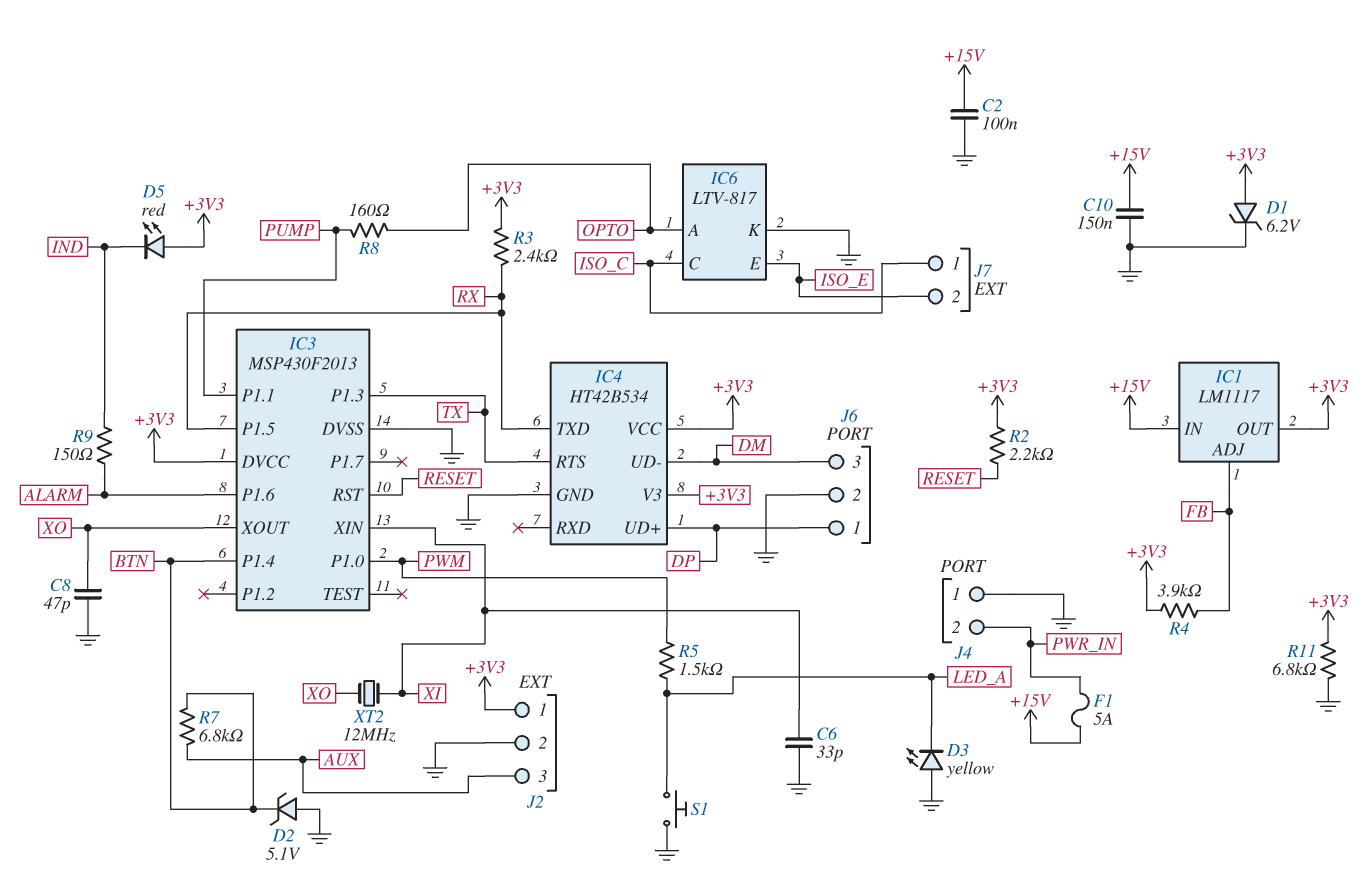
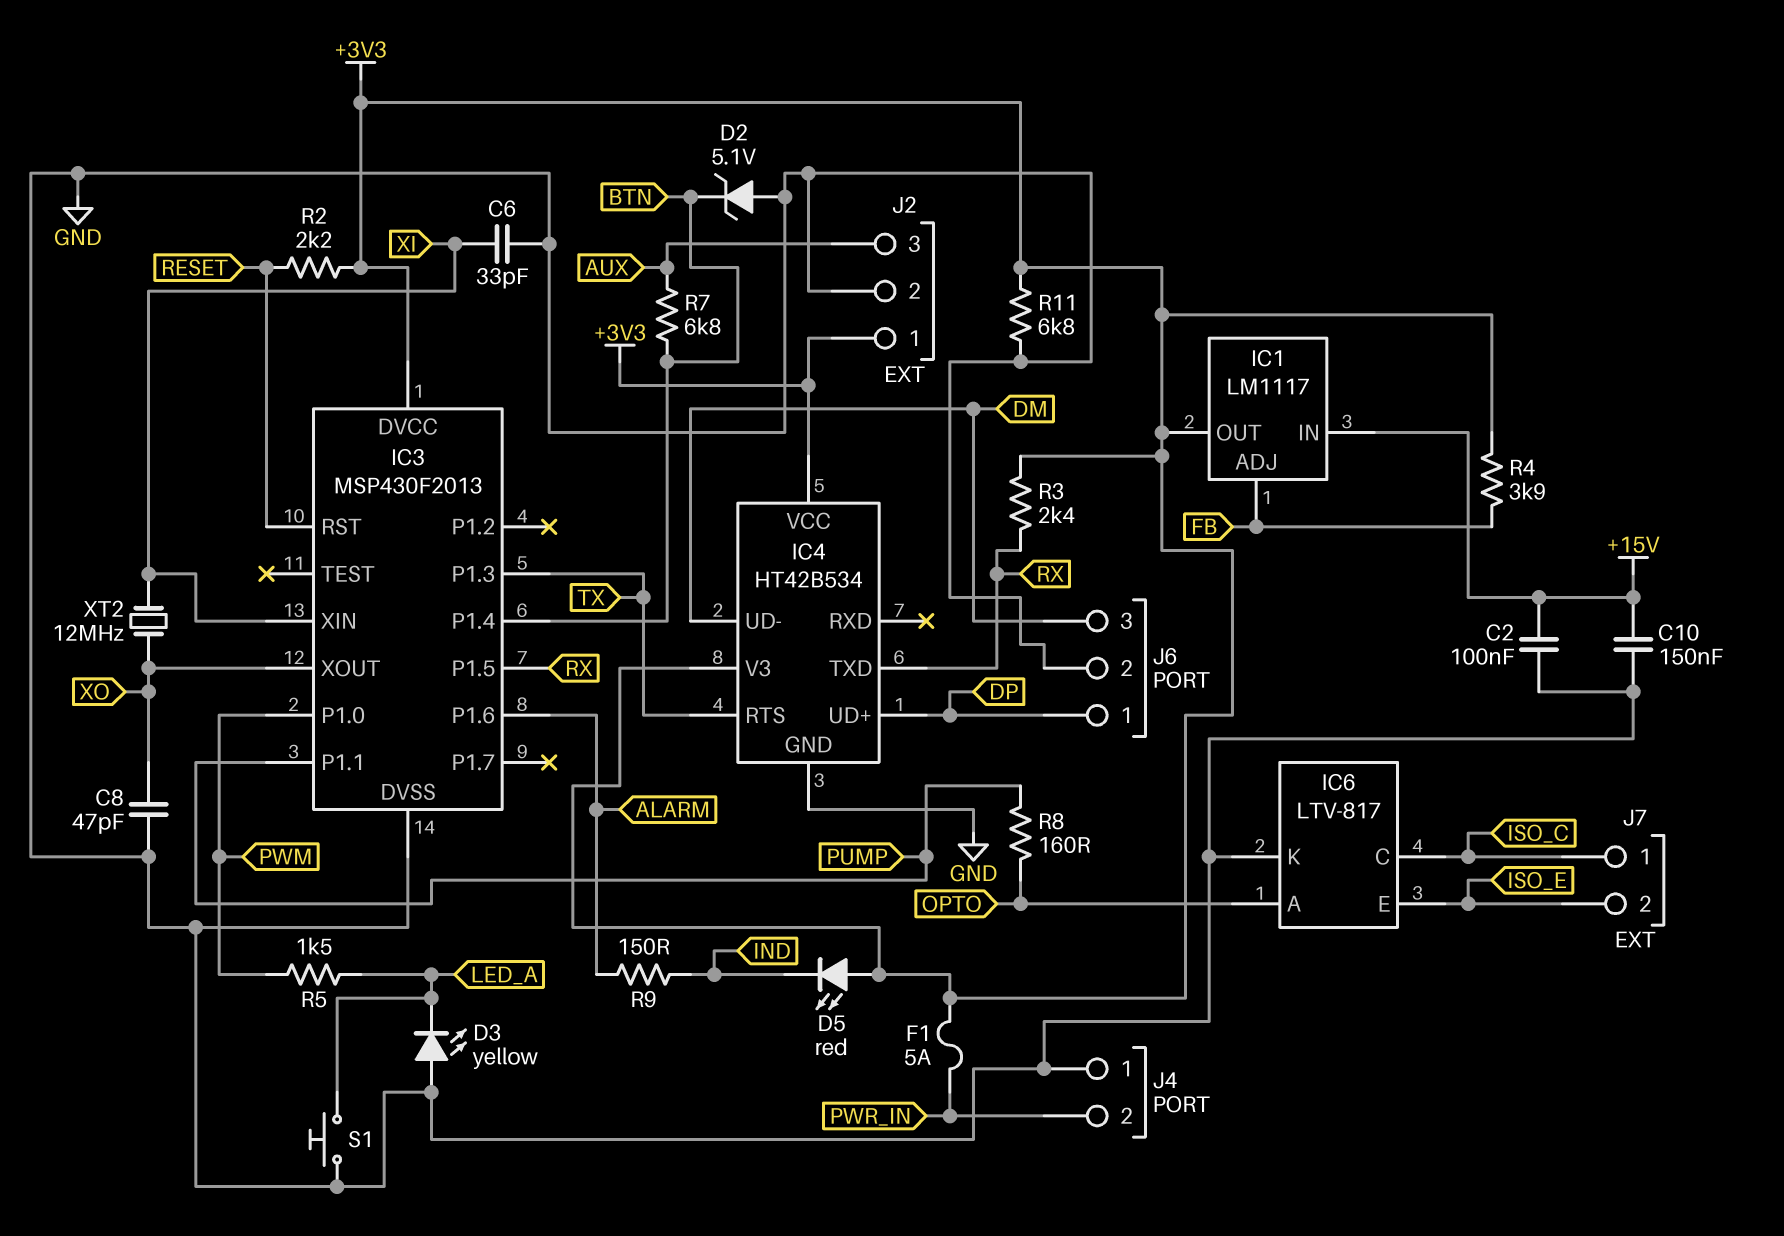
D1: zener 6.2V (A +3V3, K GND) -> none
F1: 5A (+15V, PWR_IN) -> 5A (+3V3, PWR_IN)

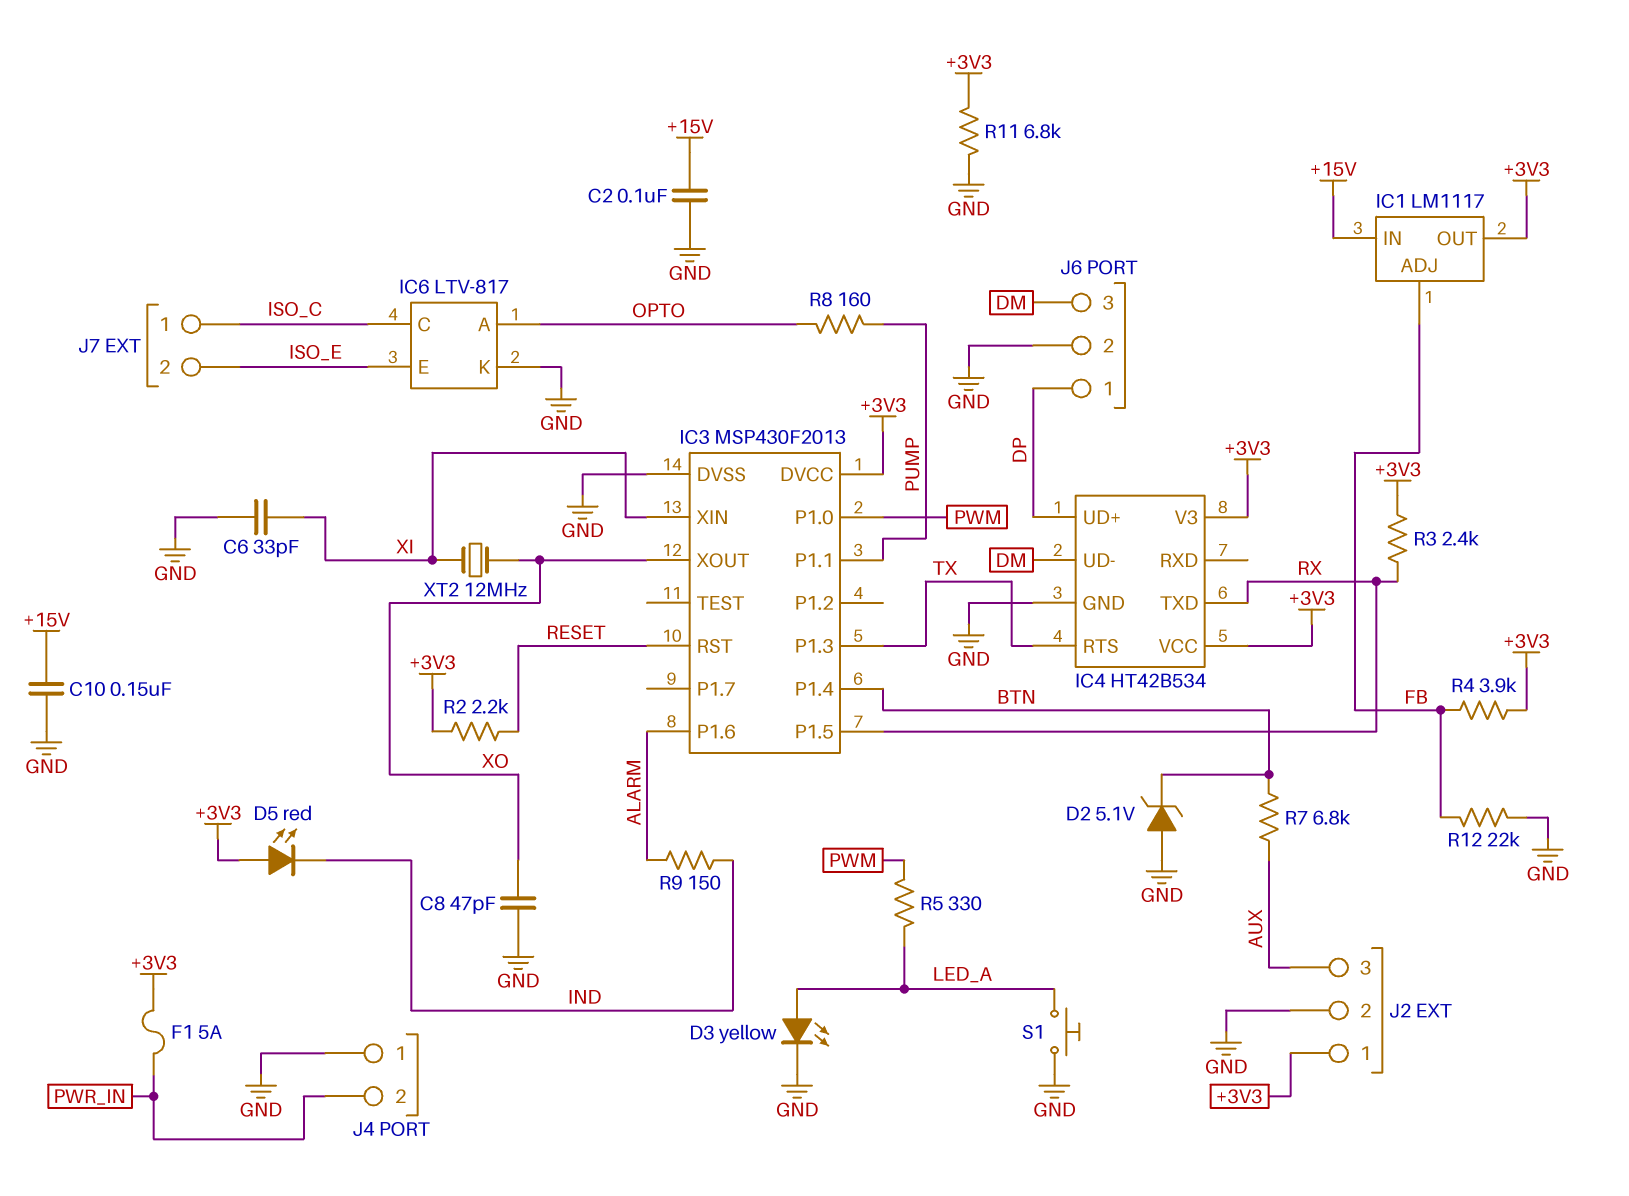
D3: LED yellow (A GND, K LED_A) -> LED yellow (A LED_A, K GND)
R5: 1.5k (LED_A, PWM) -> 330 (LED_A, PWM)
R12: none -> 22k (FB, GND)

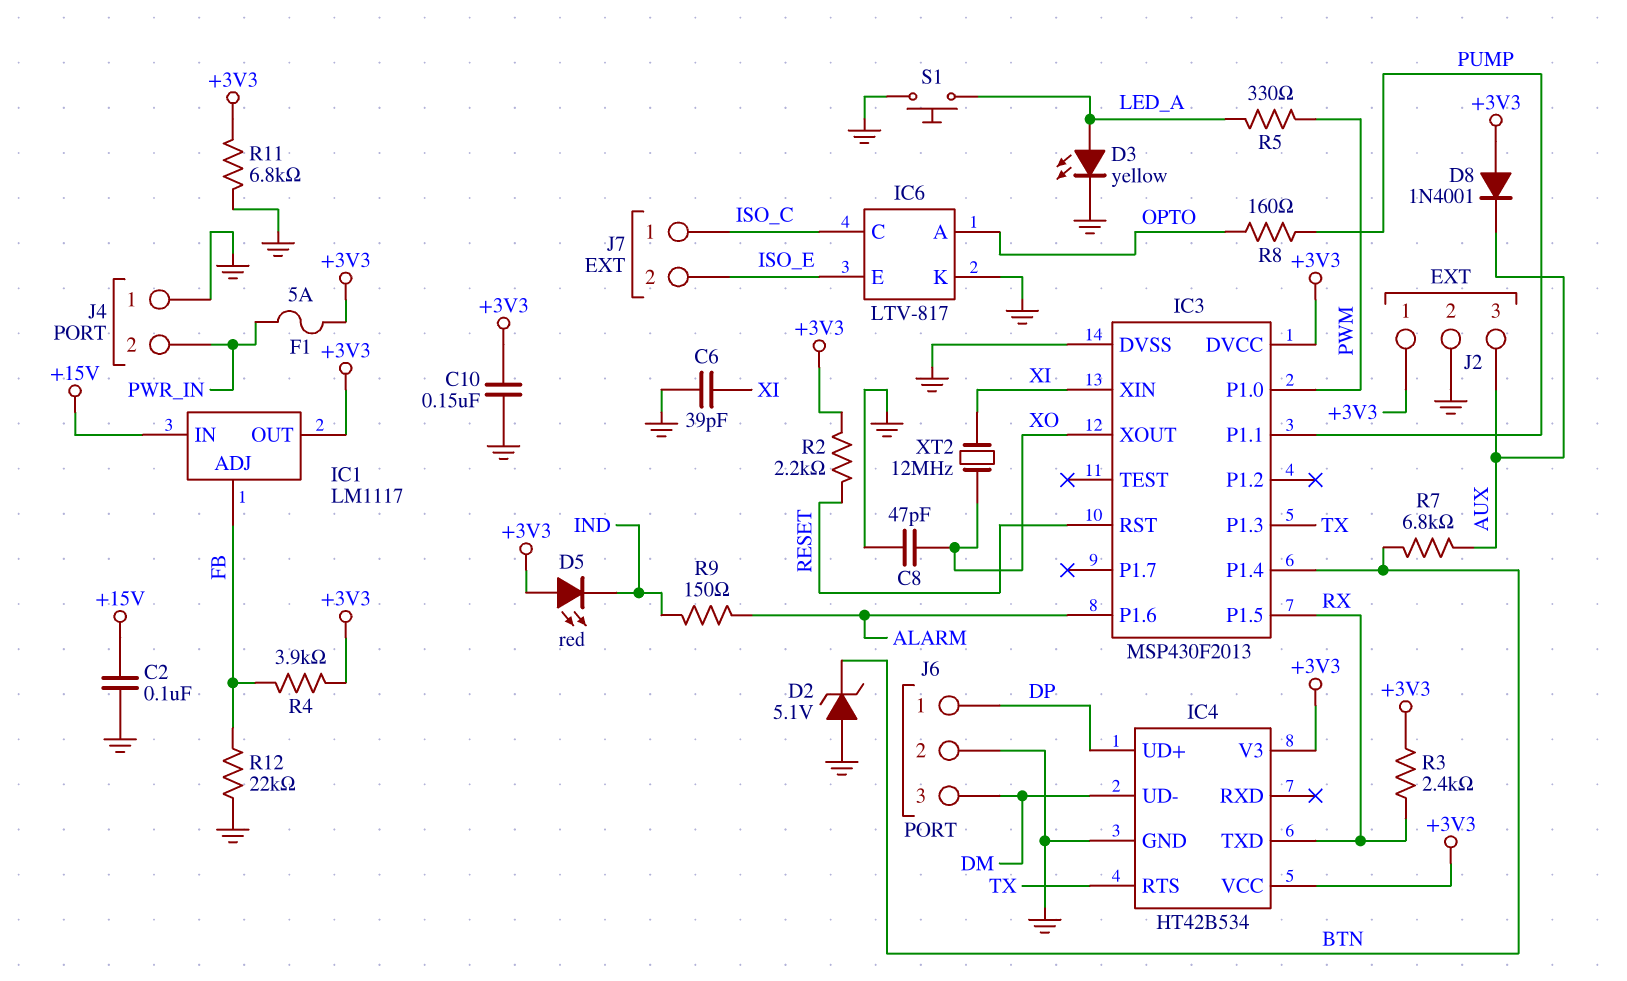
C6: 33pF (GND, XI) -> 39pF (GND, XI)
C10: 150nF (+15V, GND) -> 150nF (+3V3, GND)
D8: none -> diode 1N4001 (A +3V3, K AUX)

